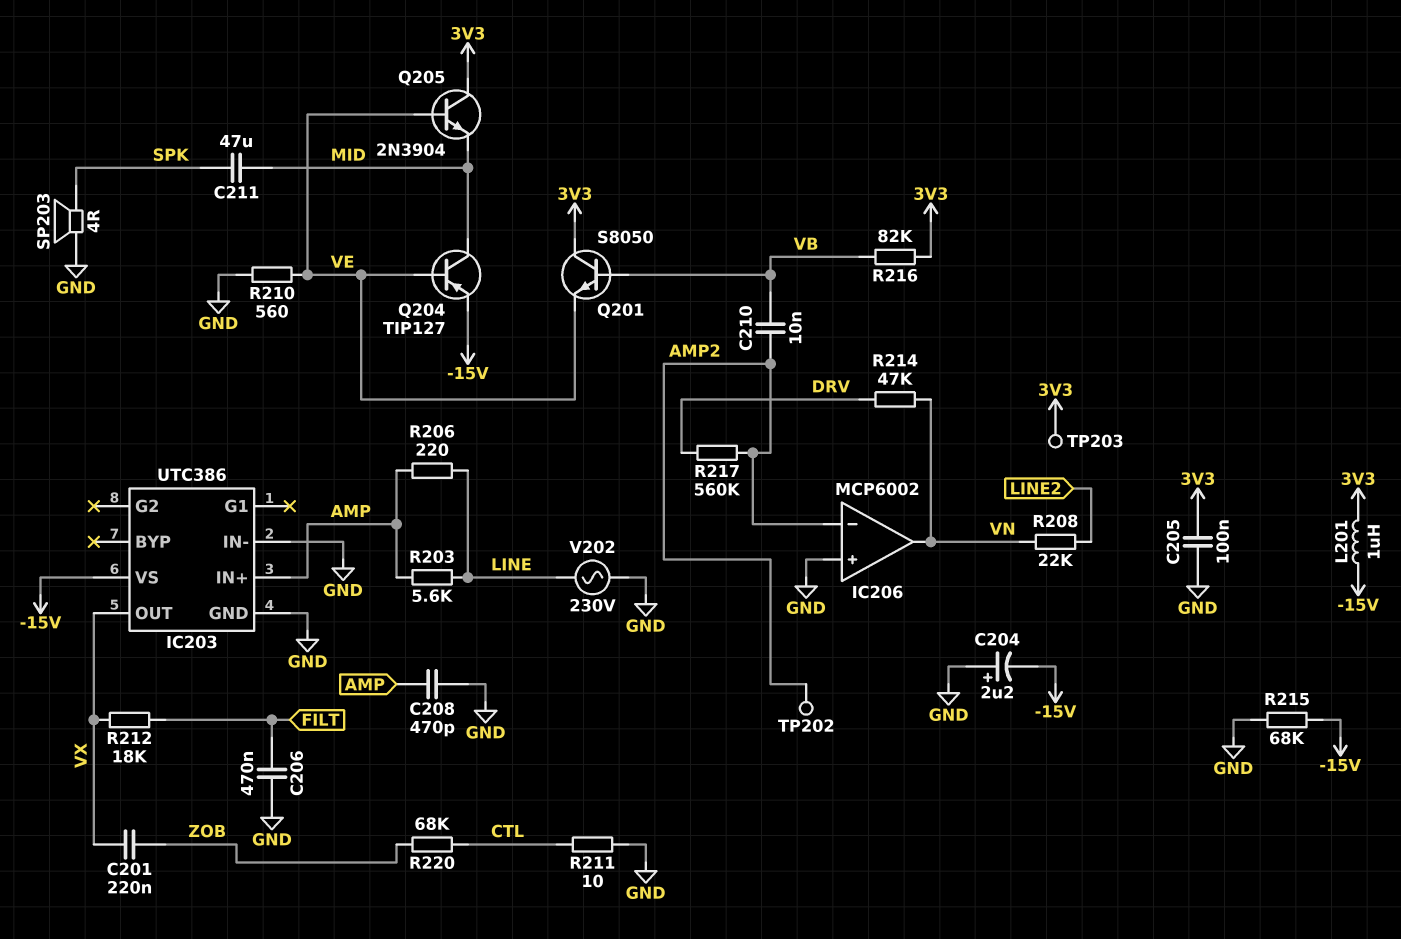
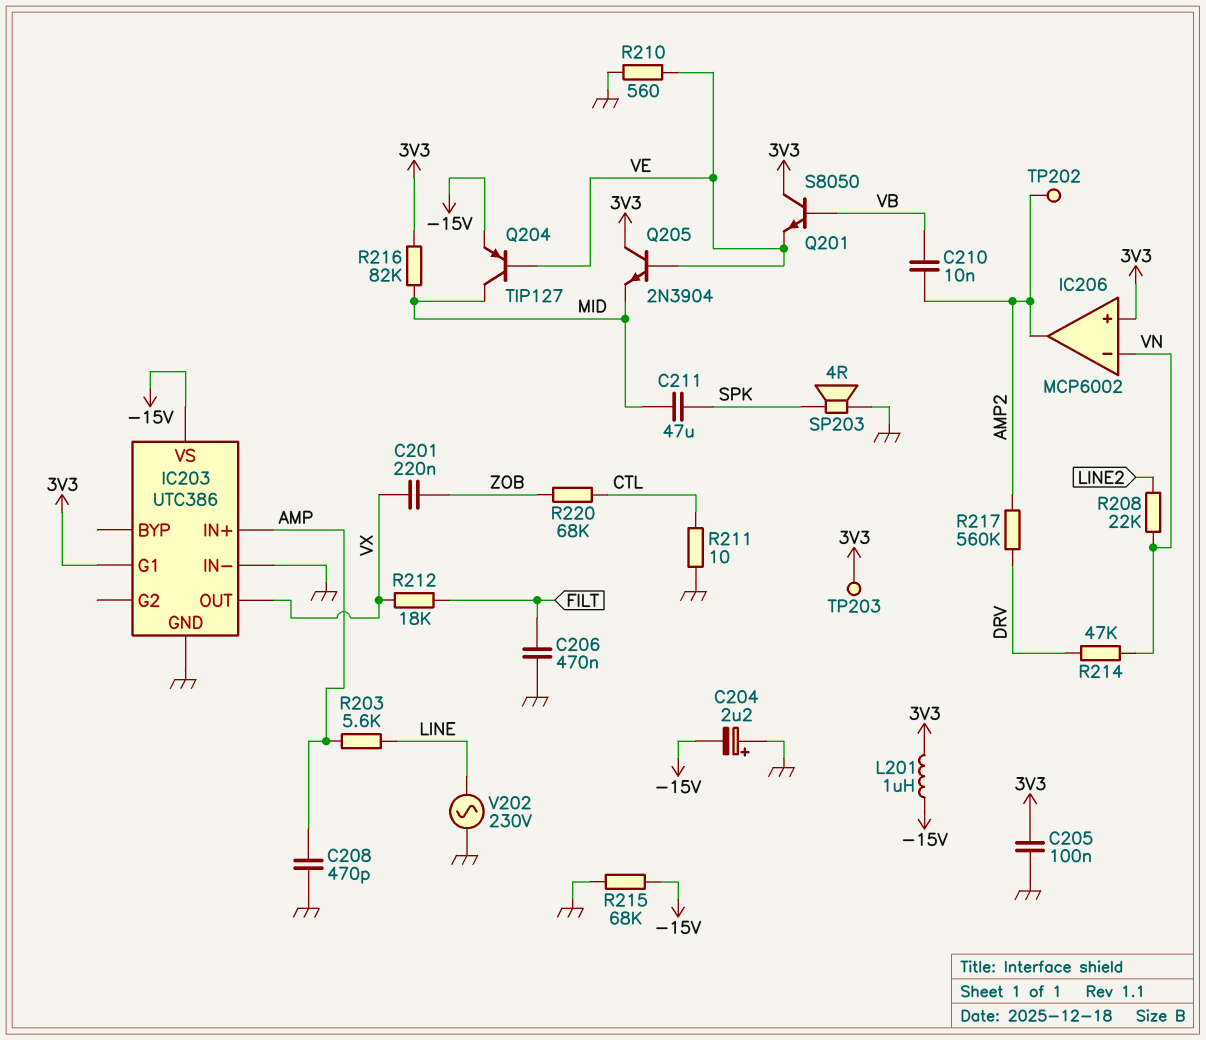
IC203 pin G1: none -> 3V3
IC206 pin in+: GND -> 3V3
IC206 pin in-: AMP2 -> VN
IC206 pin out: VN -> AMP2
R206: 220 (AMP, LINE) -> none
R216: 82k (3V3, VB) -> 82k (3V3, MID)

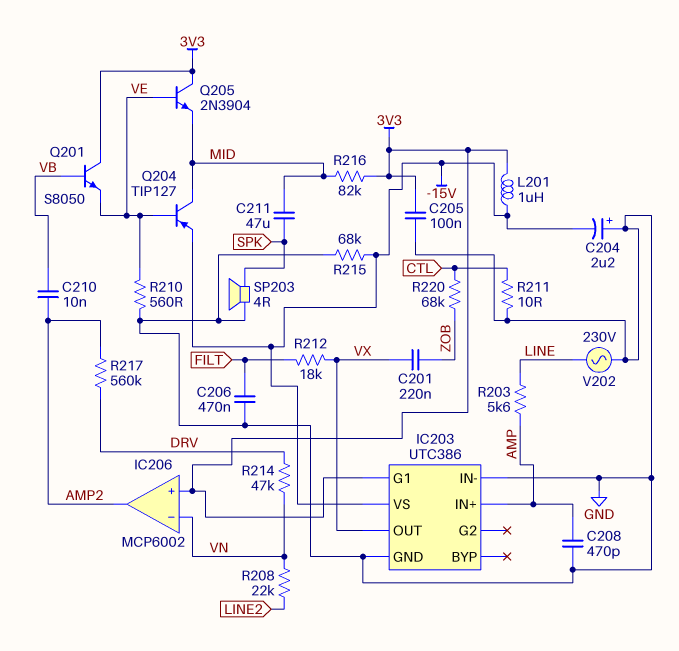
TP202: test point (AMP2) -> none
TP203: test point (3V3) -> none

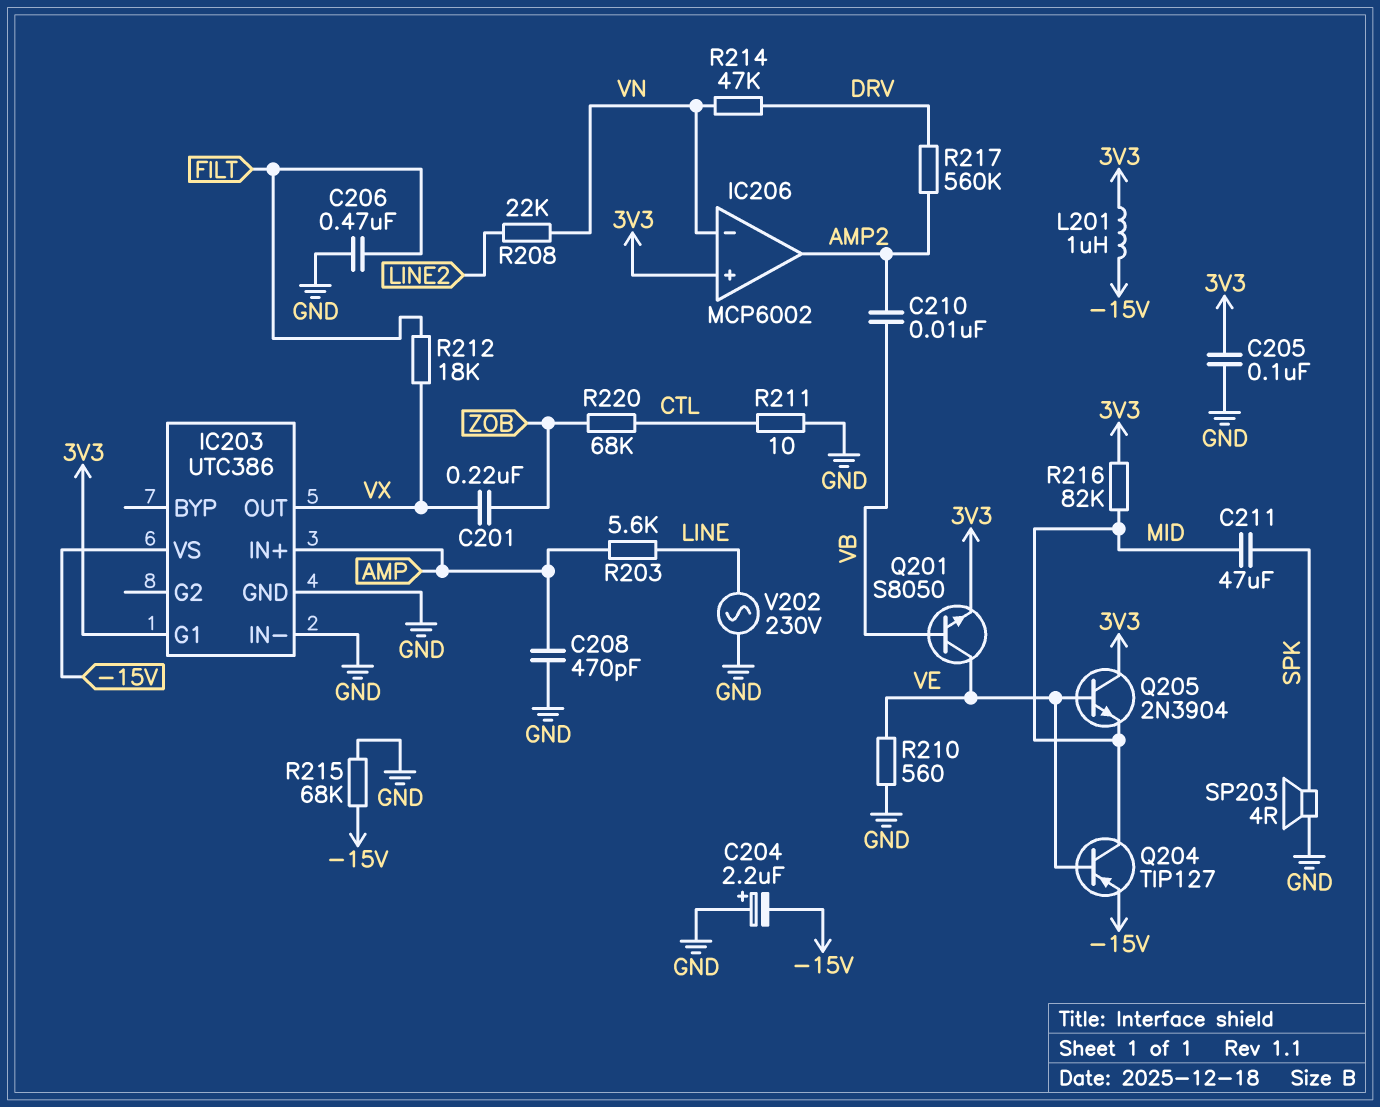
Q201: NPN S8050 (B VB, C 3V3, E VE) -> NPN S8050 (B VB, C VE, E 3V3)

